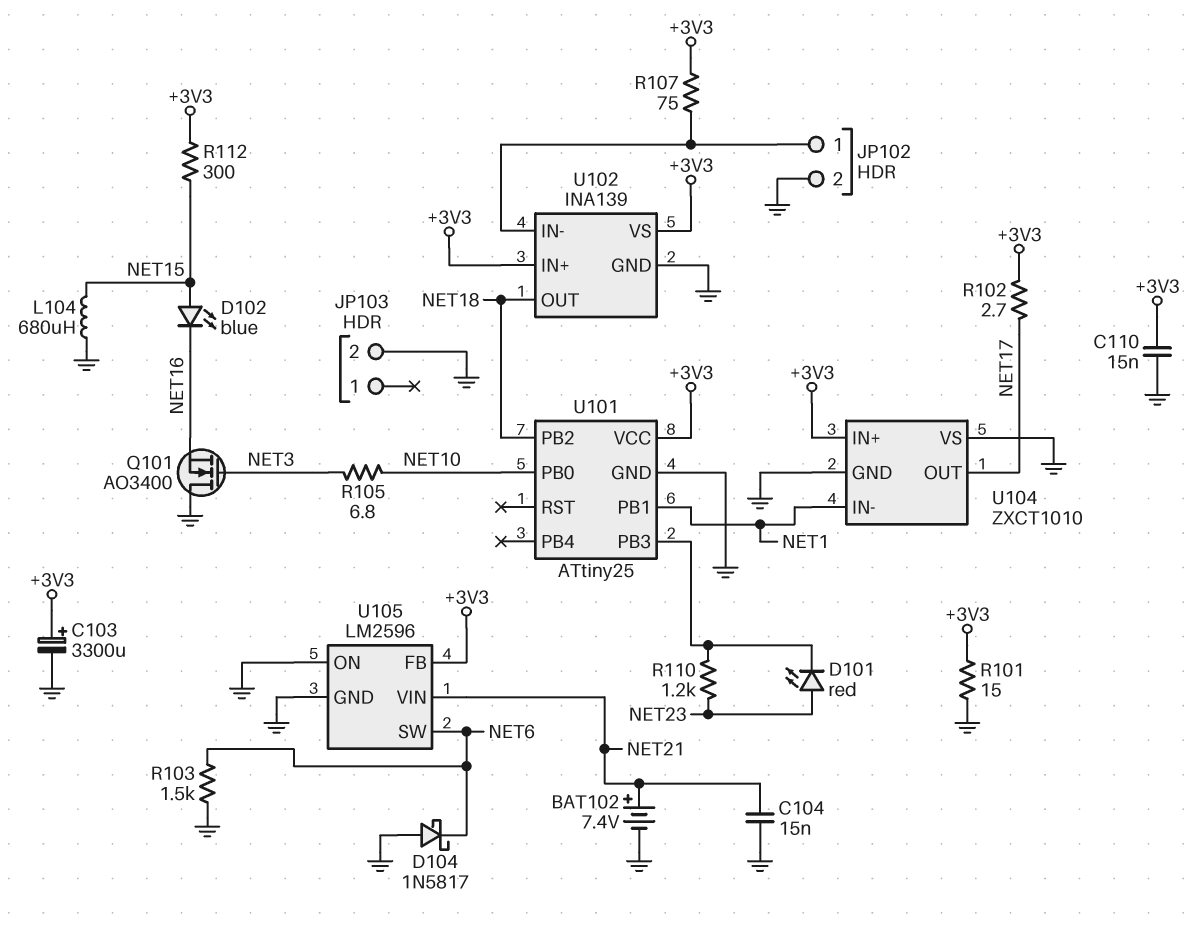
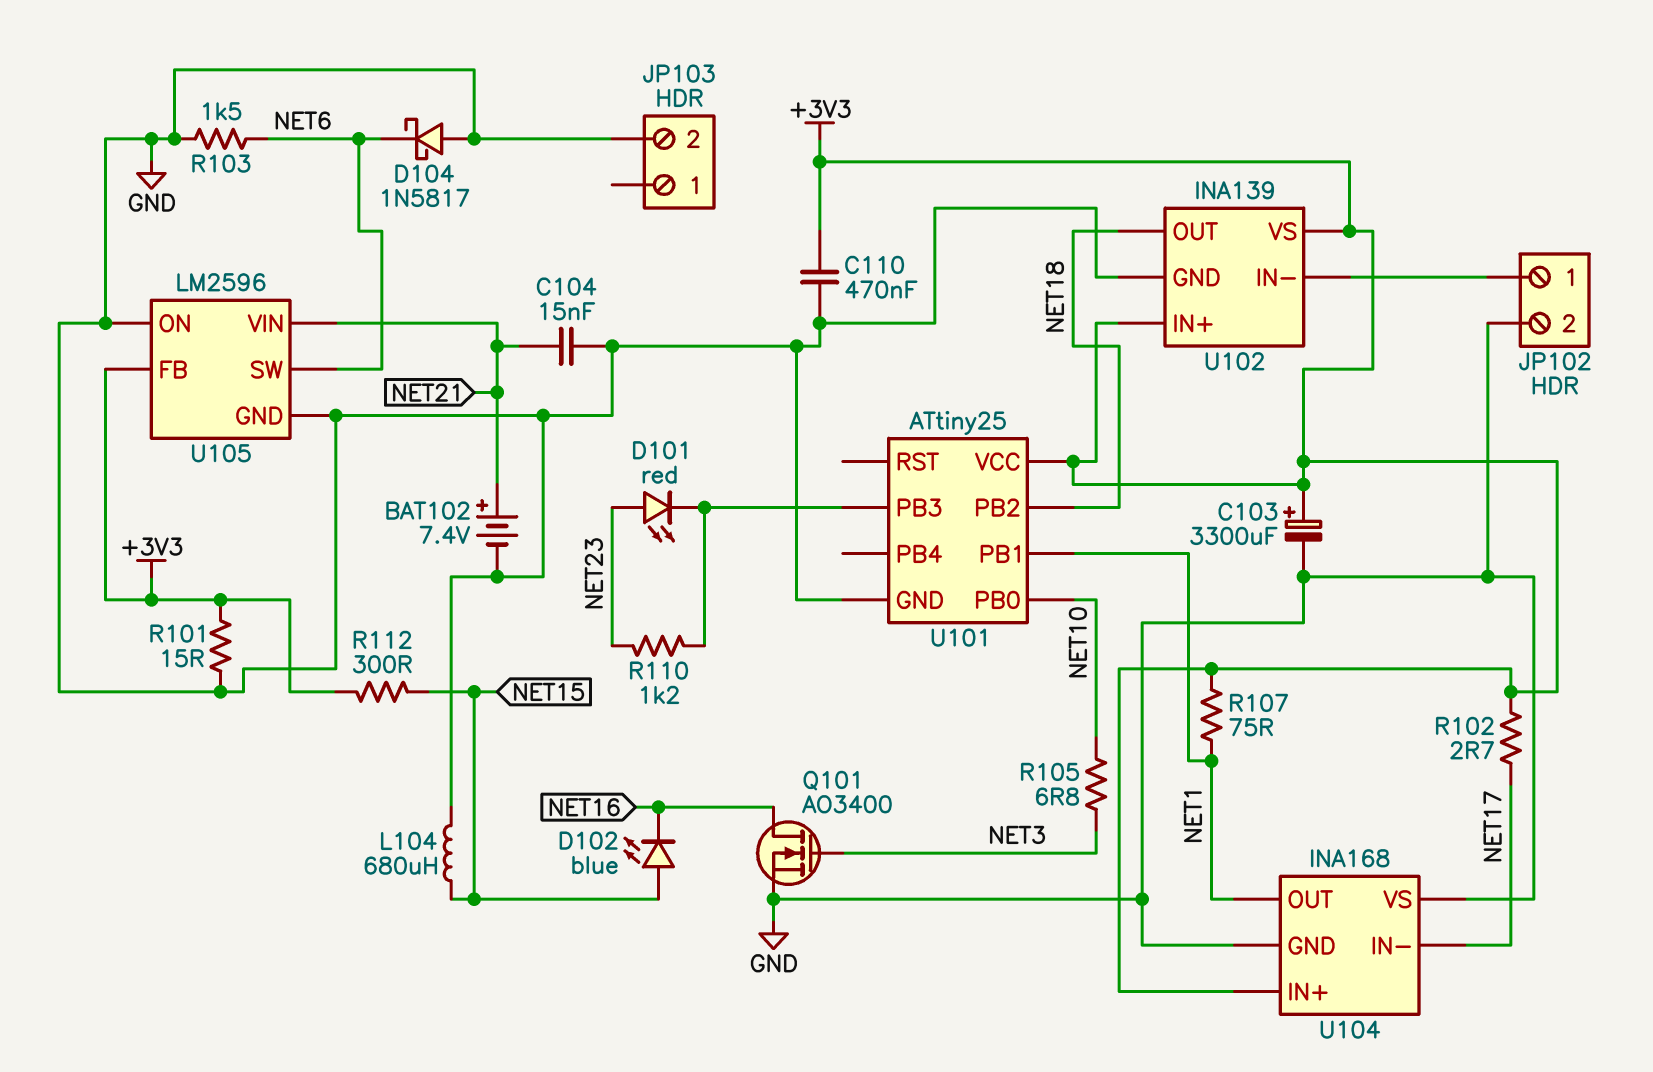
C110: 15nF (+3V3, GND) -> 470nF (+3V3, GND)
Q101: NMOS AO3400 (G NET3, D GND, S NET16) -> NMOS AO3400 (G NET3, D NET16, S GND)
R107: 75 (+3V3, JP102/1) -> 75 (+3V3, NET1)
U104: ZXCT1010 -> INA168
U104 pin IN-: NET1 -> NET17
U104 pin OUT: NET17 -> NET1

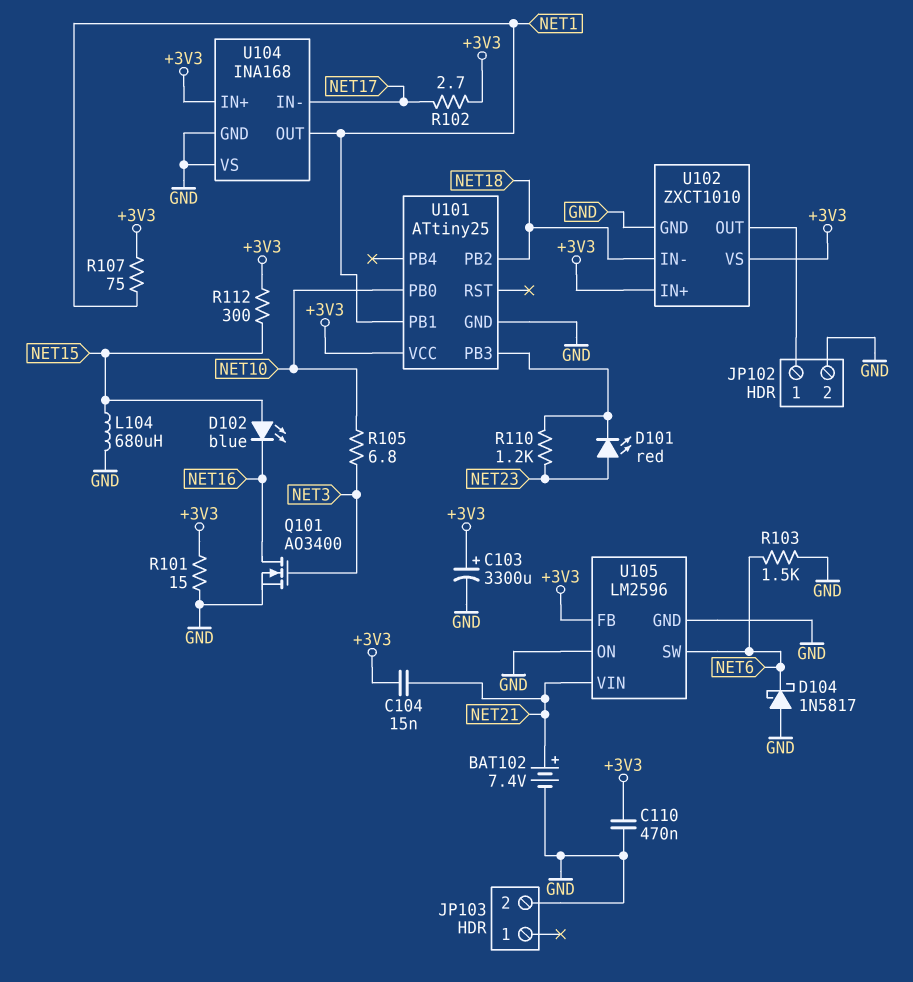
C104: 15nF (GND, NET21) -> 15nF (+3V3, NET21)
U102: INA139 -> ZXCT1010
U102 pin IN-: JP102/1 -> NET18
U102 pin OUT: NET18 -> JP102/1

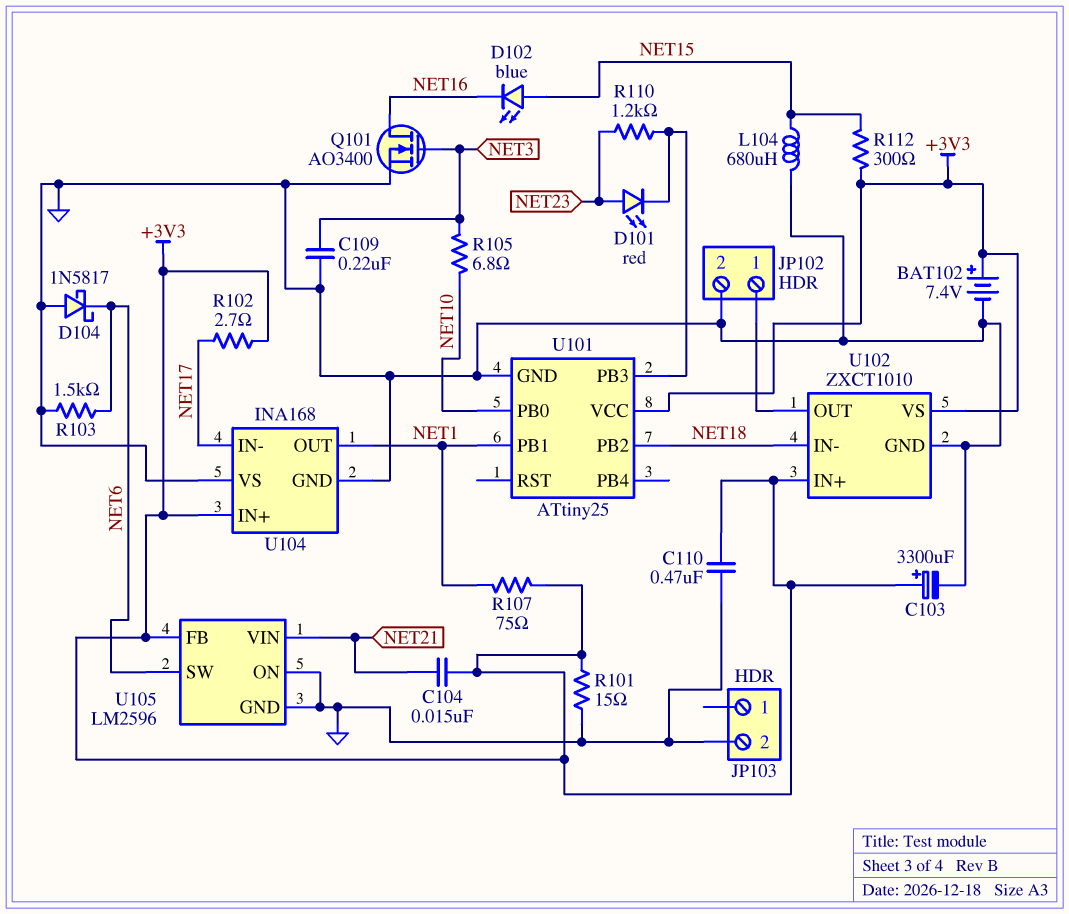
BAT102: 7.4V (plus NET21, minus GND) -> 7.4V (plus +3V3, minus GND)
C109: none -> 220nF (GND, NET3)

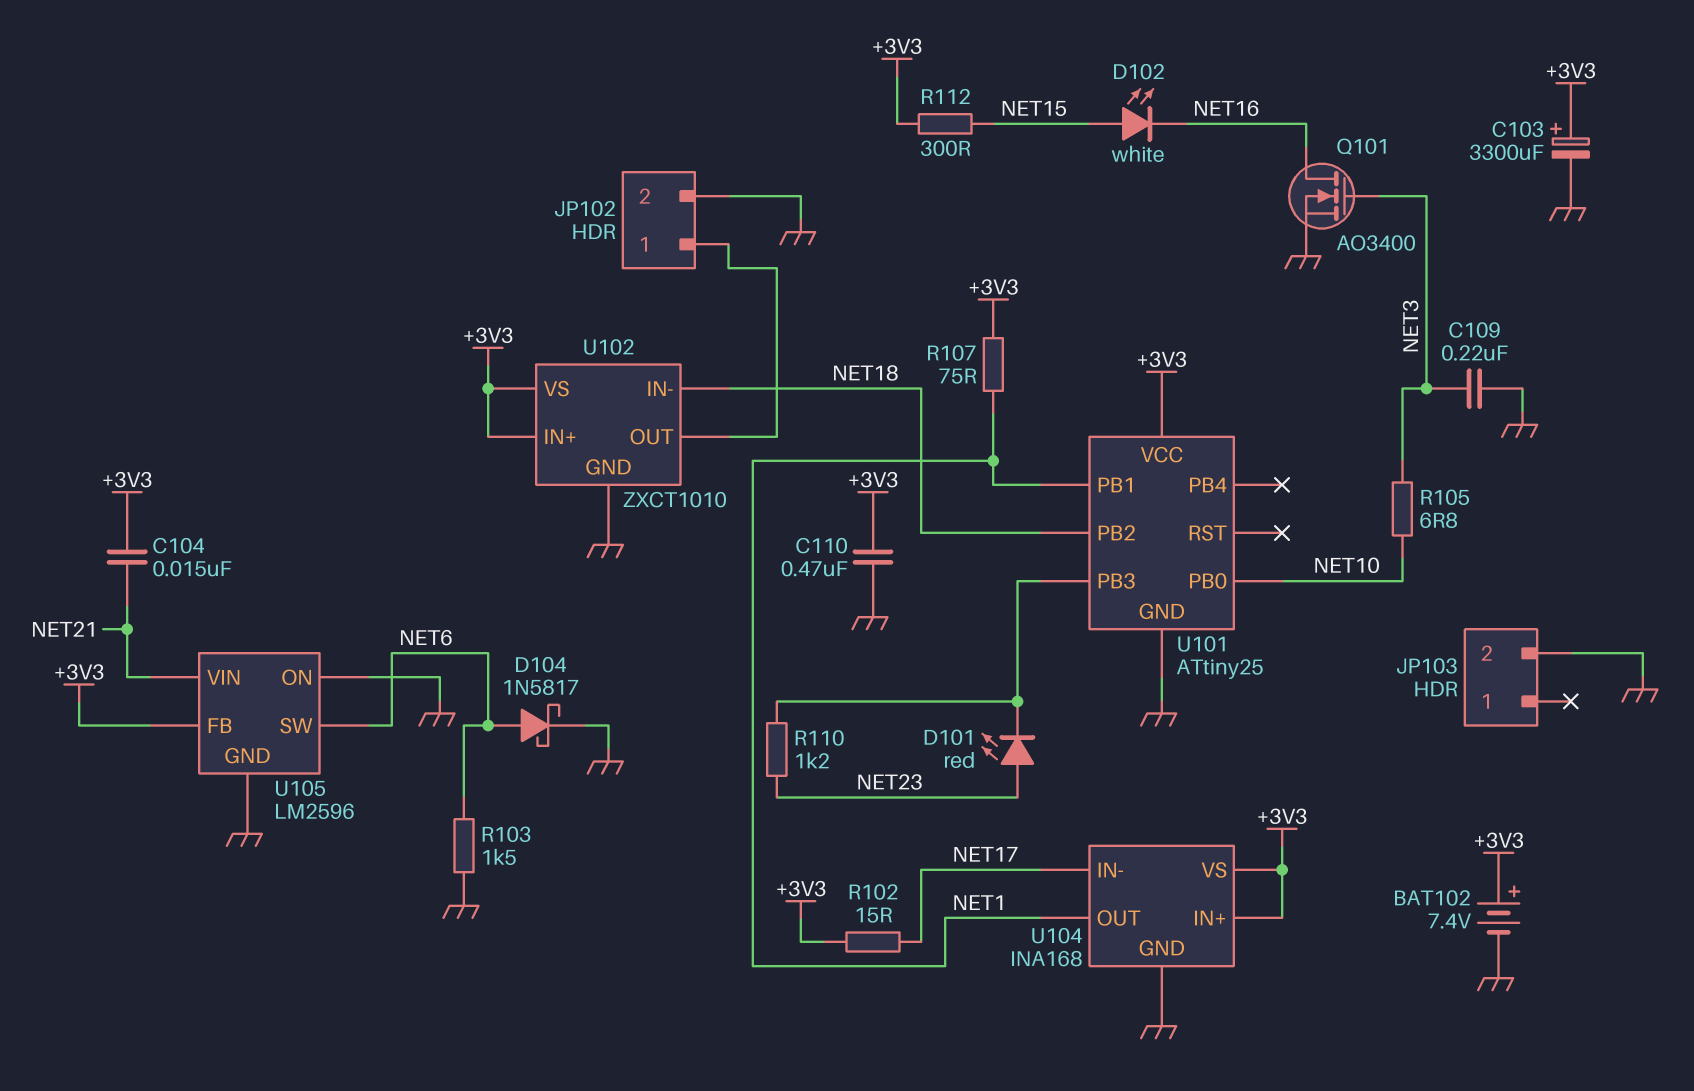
D102: LED blue (A NET15, K NET16) -> LED white (A NET15, K NET16)
D104: schottky 1N5817 (A GND, K NET6) -> schottky 1N5817 (A NET6, K GND)
L104: 680uH (GND, NET15) -> none
R101: 15 (+3V3, GND) -> none
R102: 2.7 (+3V3, NET17) -> 15 (+3V3, NET17)
U104 pin VS: GND -> +3V3

